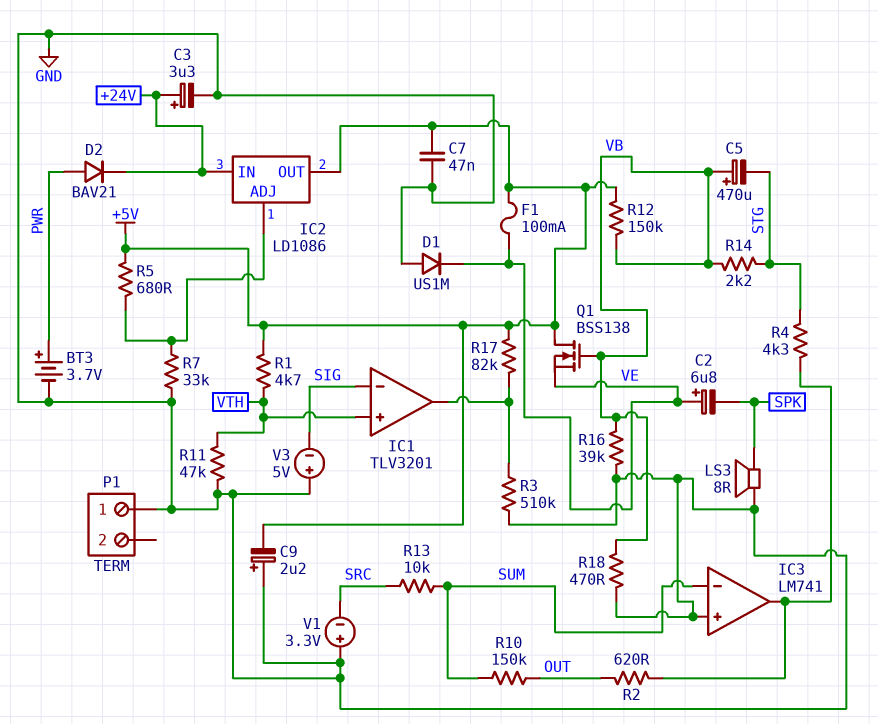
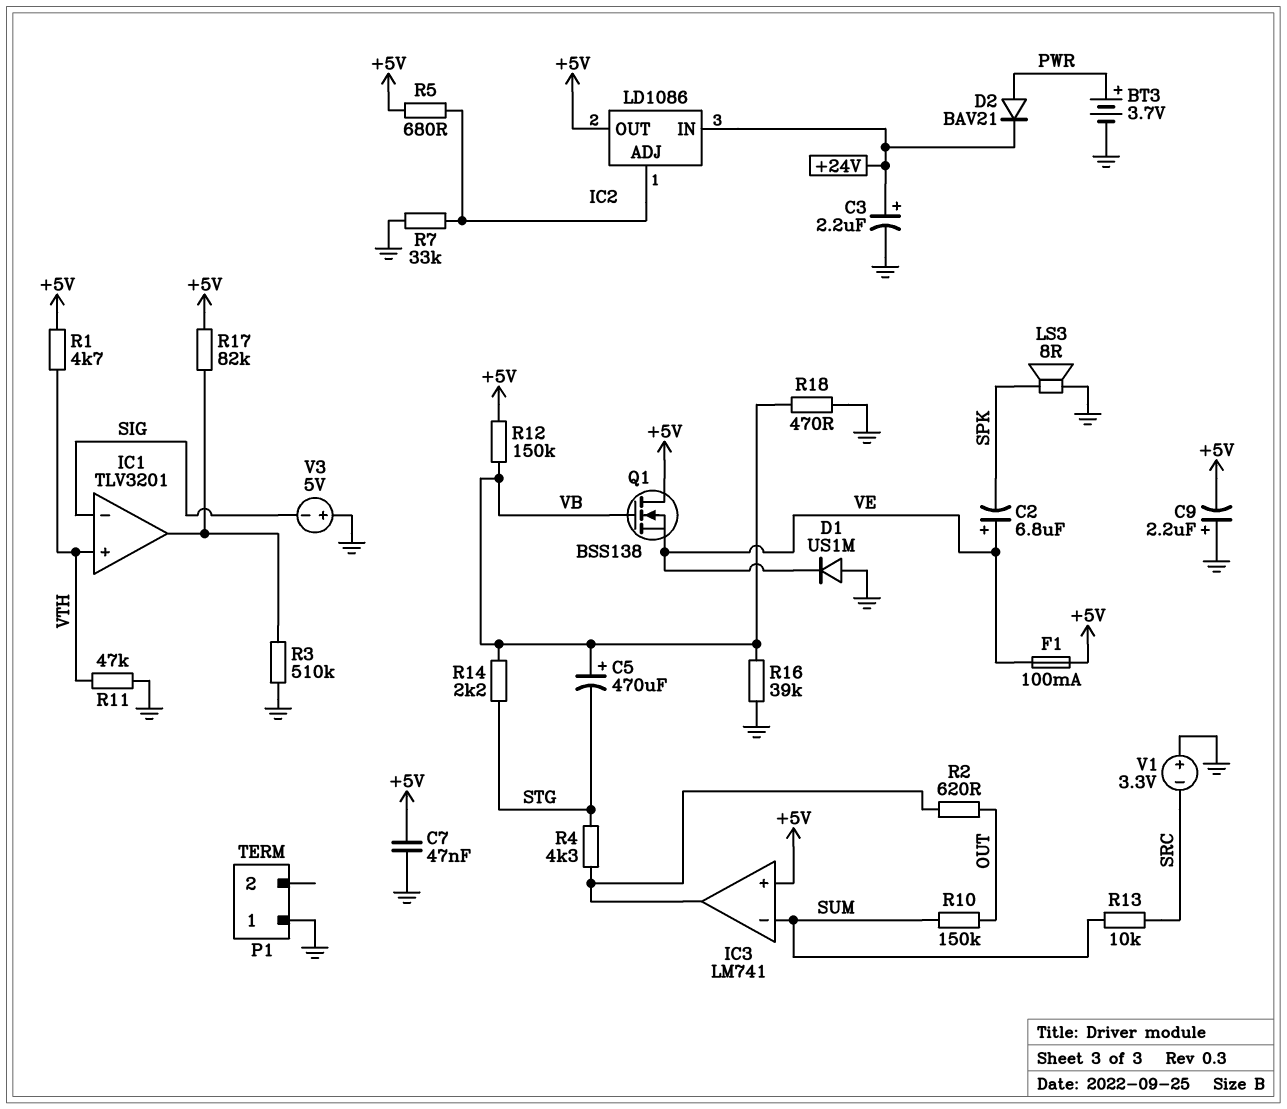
C3: 3.3uF (plus +24V, minus GND) -> 2.2uF (plus +24V, minus GND)
IC3 pin in+: GND -> +5V

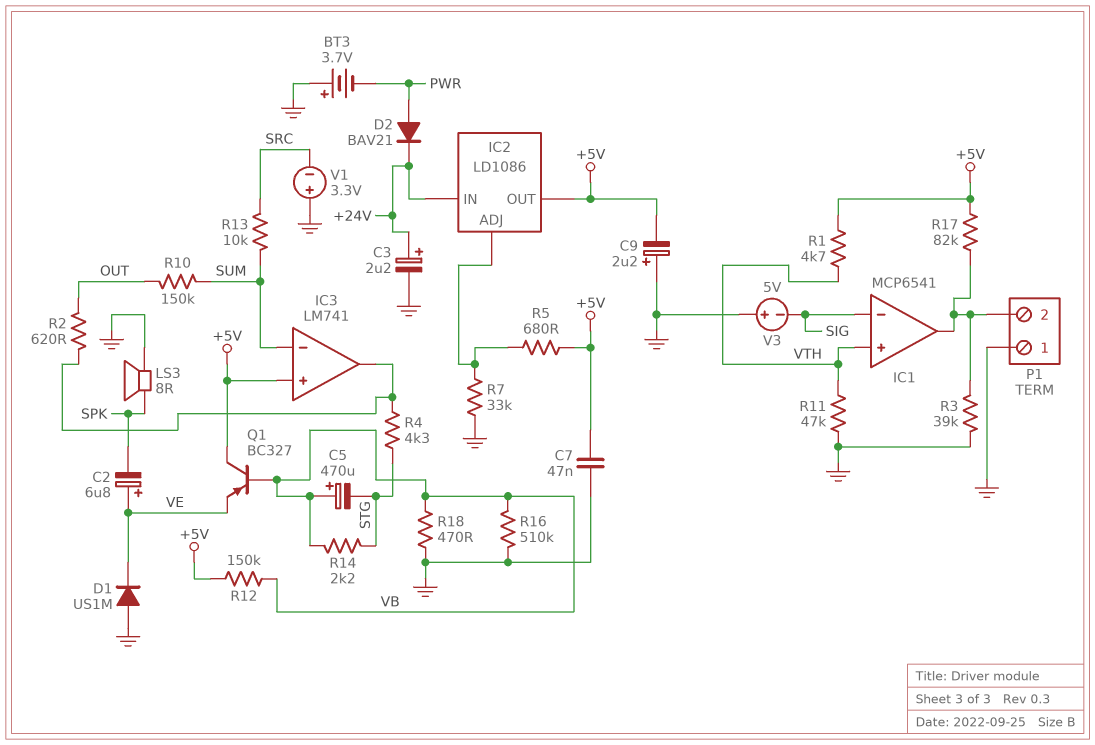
BT3: 3.7V (plus PWR, minus GND) -> 3.7V (plus GND, minus PWR)
F1: 100mA (+5V, VE) -> none
IC1: TLV3201 -> MCP6541
P1 pin 2: none -> IC1/out
Q1: NMOS BSS138 (G VB, D +5V, S VE) -> PNP BC327 (B VB, C +5V, E VE)
R3: 510k (GND, IC1/out) -> 39k (GND, IC1/out)
R16: 39k (GND, VB) -> 510k (GND, VB)

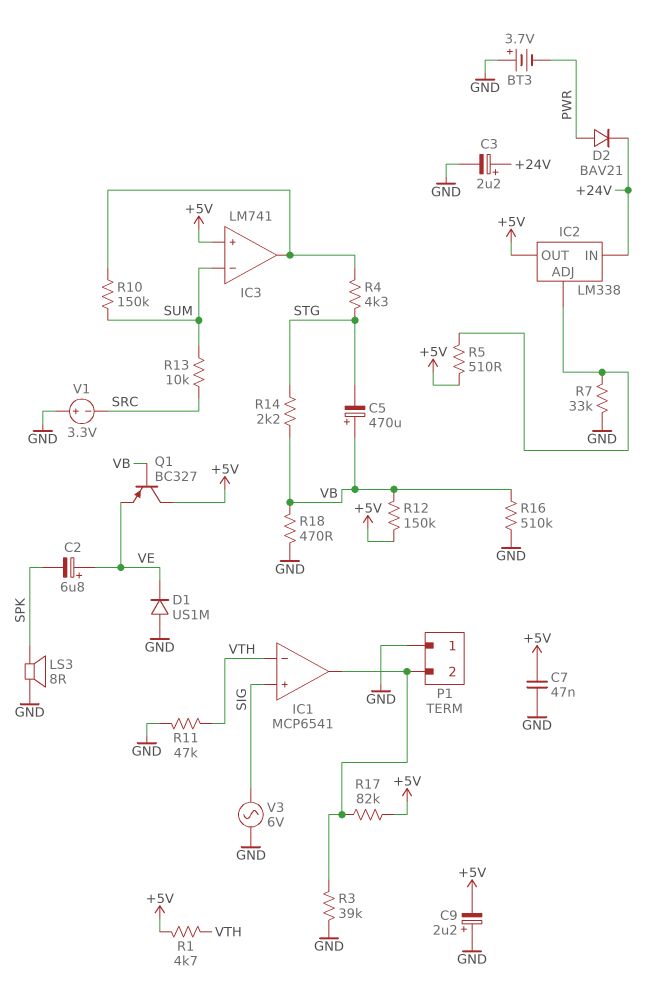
IC1 pin in+: VTH -> SIG
IC1 pin in-: SIG -> VTH
IC2: LD1086 -> LM338
R2: 620 (IC3/out, OUT) -> none
R5: 680 (+5V, IC2/ADJ) -> 510 (+5V, IC2/ADJ)
R10: 150k (OUT, SUM) -> 150k (IC3/out, SUM)
V3: 5V (plus GND, minus SIG) -> AC 6V (GND, SIG)

